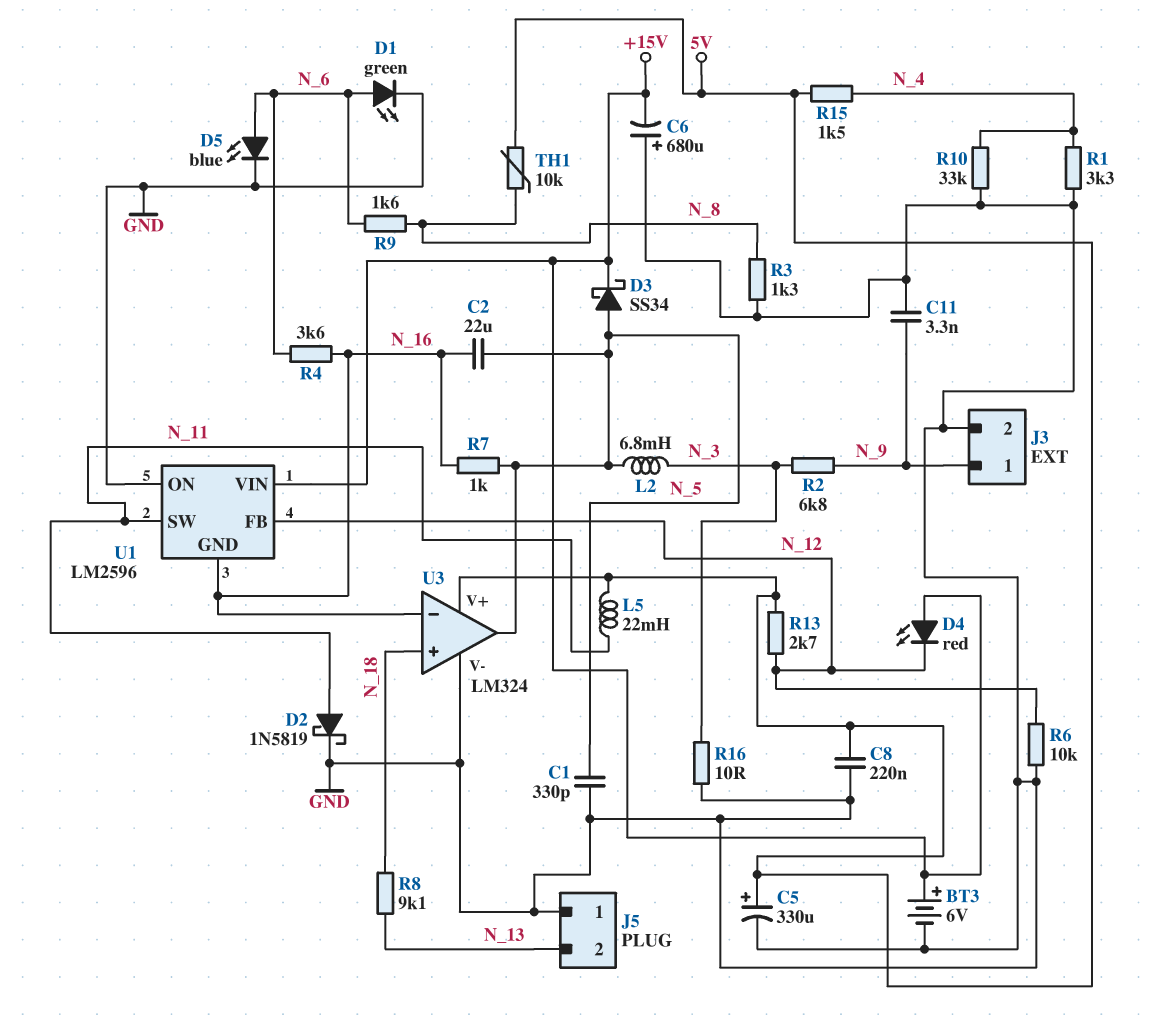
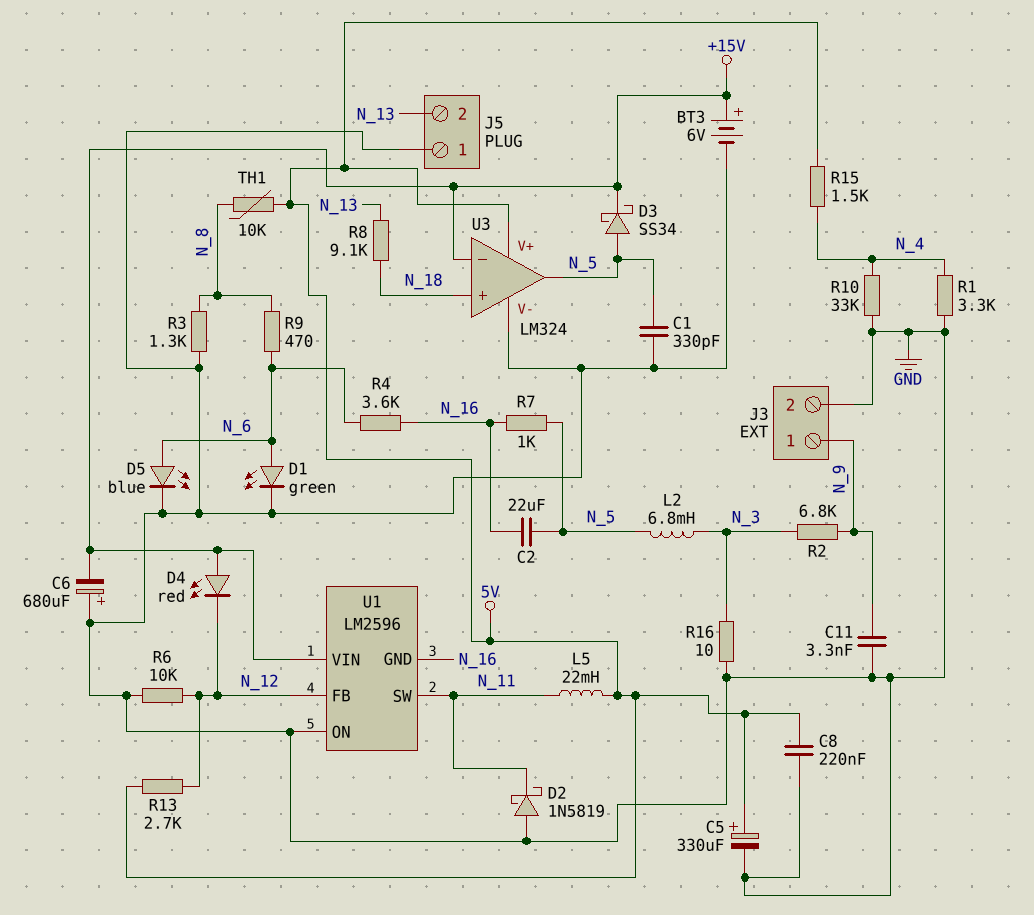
D2: schottky 1N5819 (A N_11, K GND) -> schottky 1N5819 (A GND, K N_11)
R9: 1.6k (N_6, N_8) -> 470 (N_6, N_8)
U3 pin in-: N_16 -> +15V

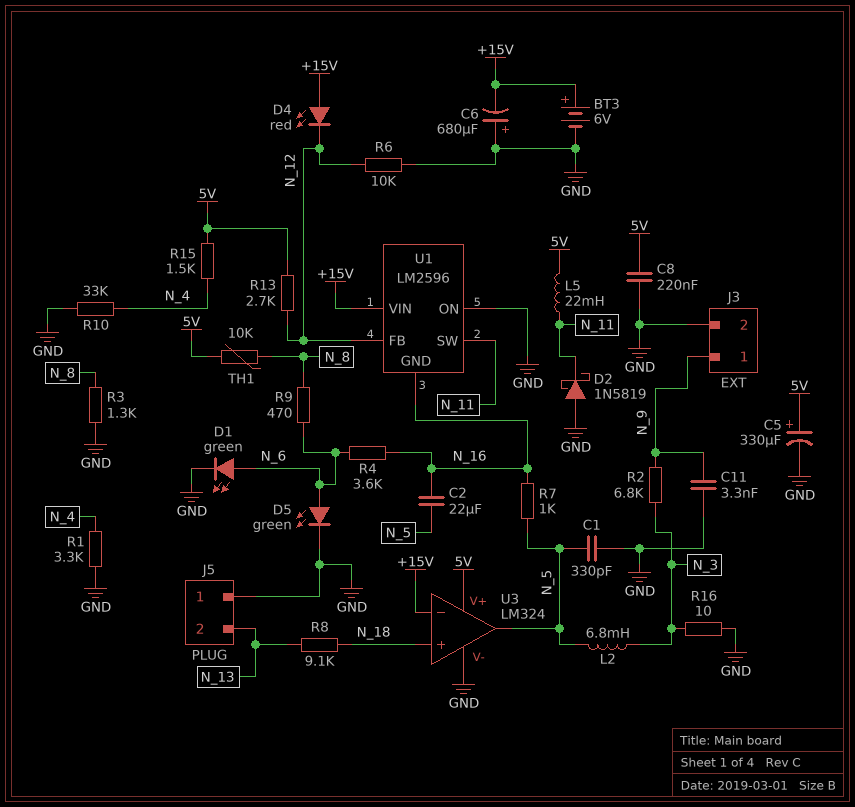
D3: schottky SS34 (A N_5, K +15V) -> none
D5: LED blue (A N_6, K GND) -> LED green (A N_6, K GND)

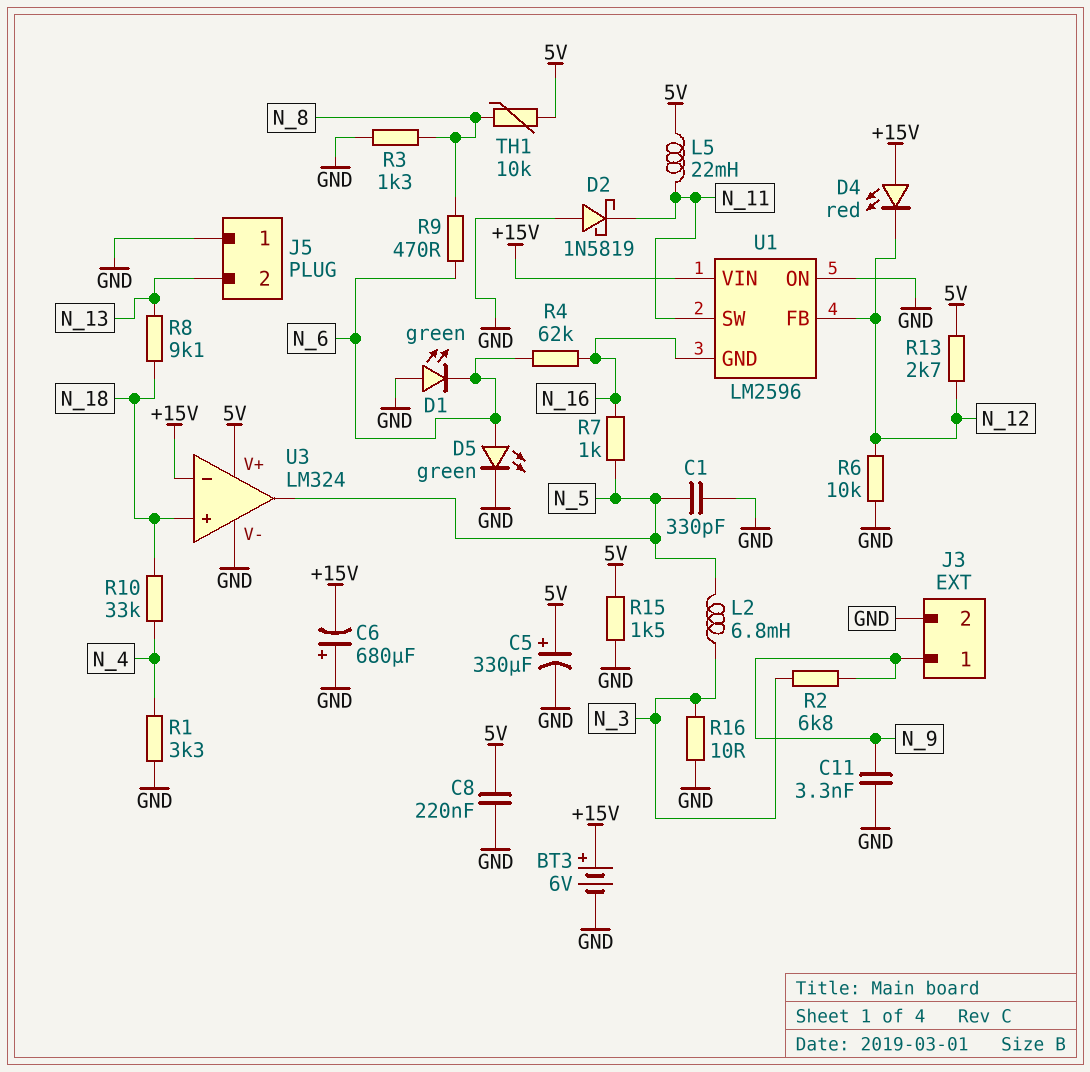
C2: 22uF (N_5, N_16) -> none
D1: LED green (A N_6, K GND) -> LED green (A GND, K N_6)
R4: 3.6k (N_6, N_16) -> 62k (N_6, N_16)
R10: 33k (GND, N_4) -> 33k (N_4, N_18)
R15: 1.5k (5V, N_4) -> 1.5k (5V, GND)

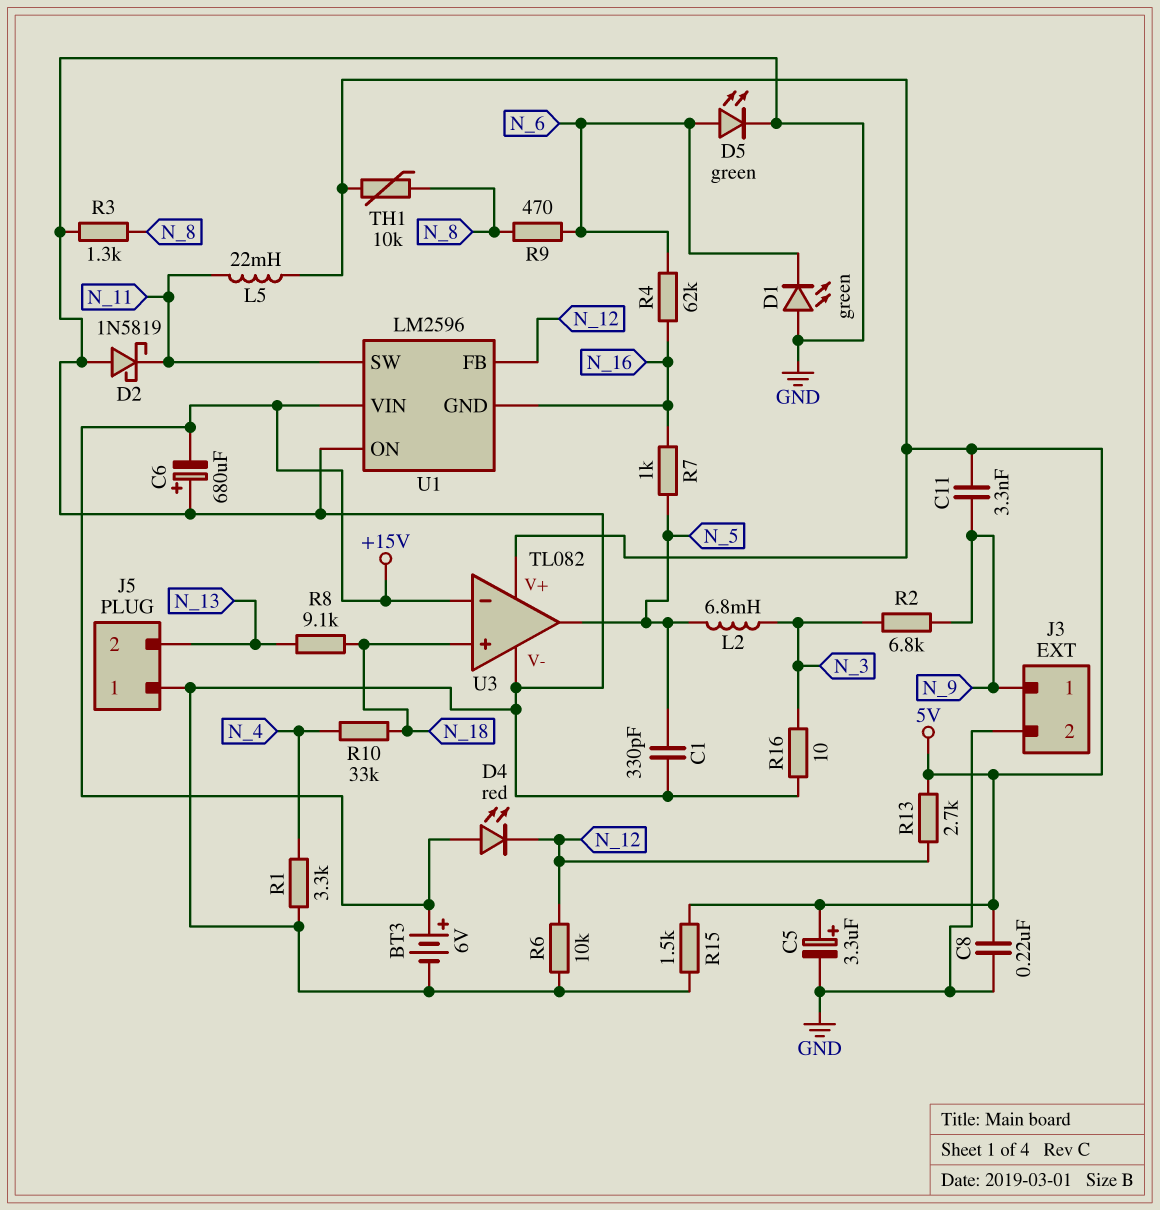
C5: 330uF (plus 5V, minus GND) -> 3.3uF (plus 5V, minus GND)
C11: 3.3nF (GND, N_9) -> 3.3nF (5V, N_9)
U3: LM324 -> TL082

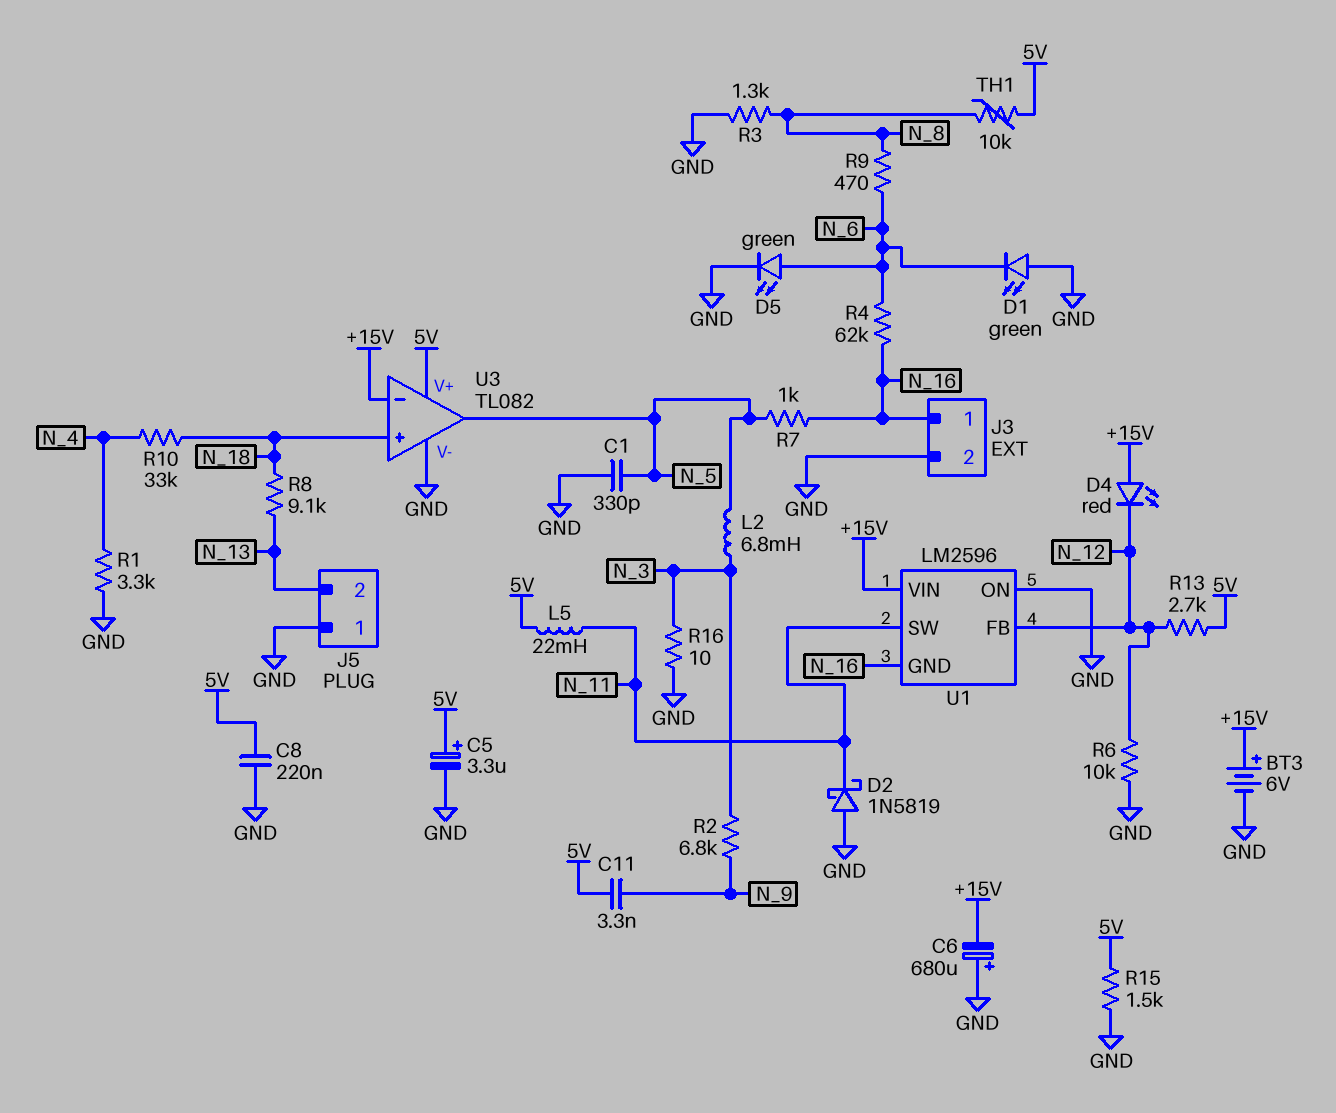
J3 pin 1: N_9 -> N_16

